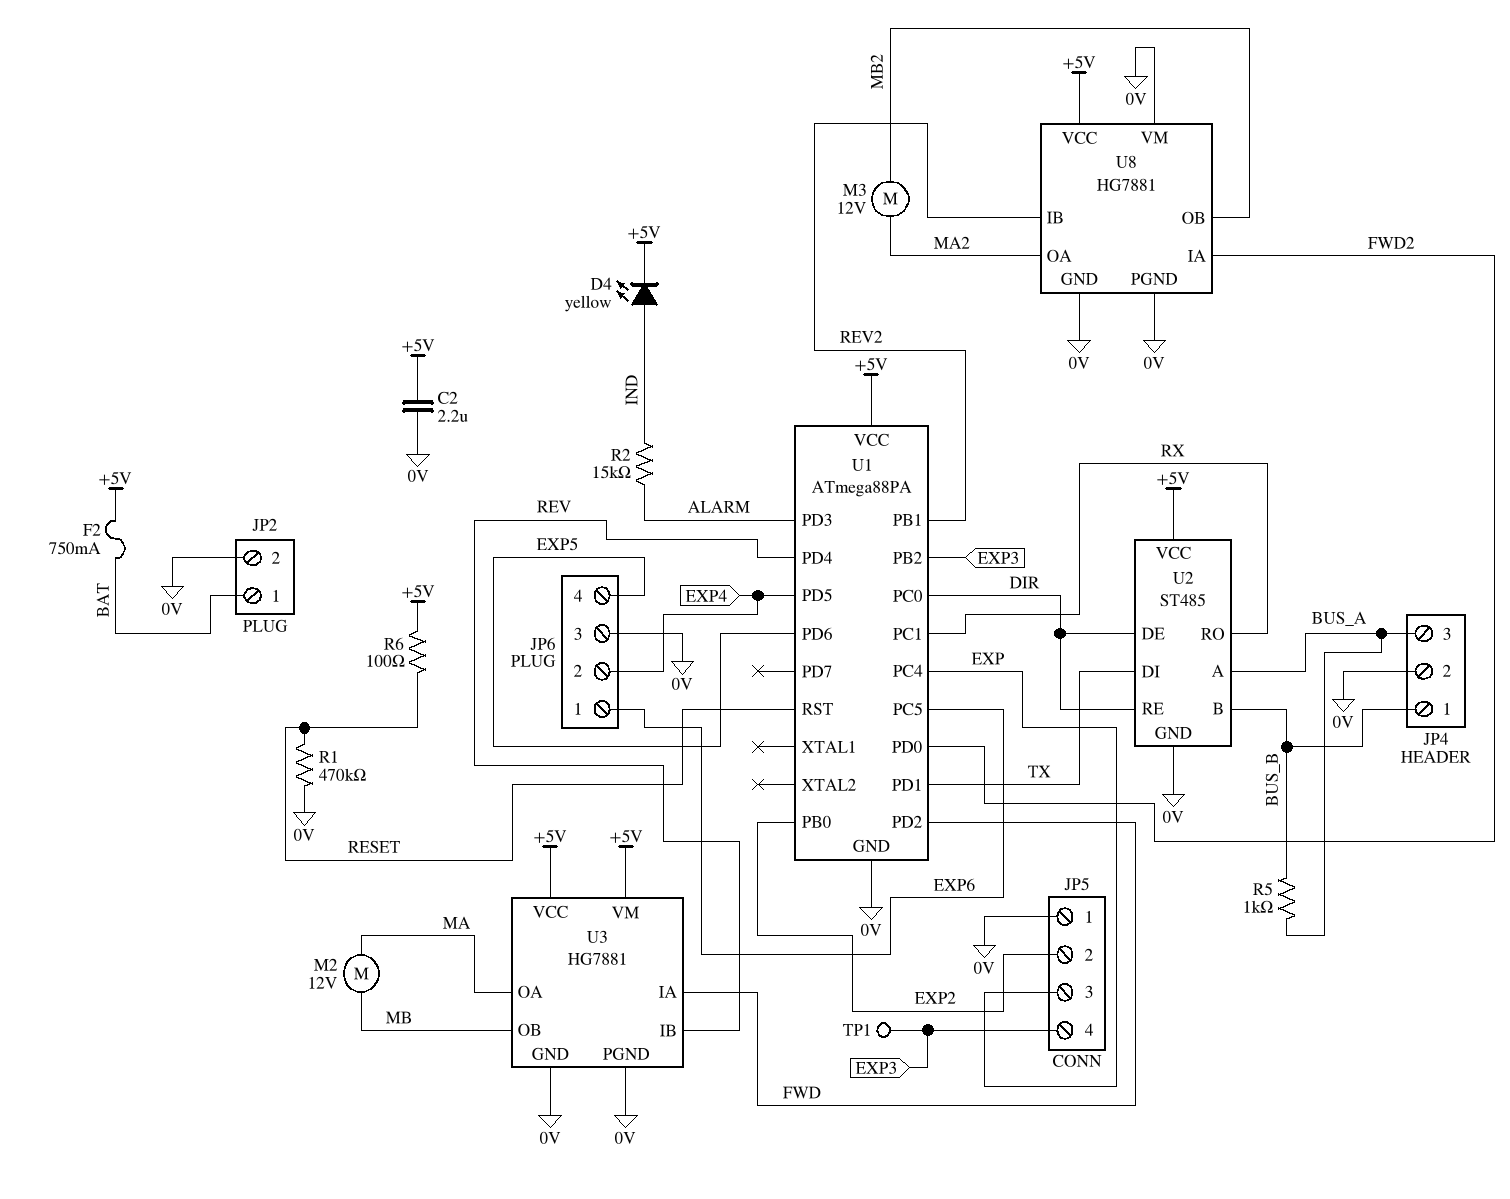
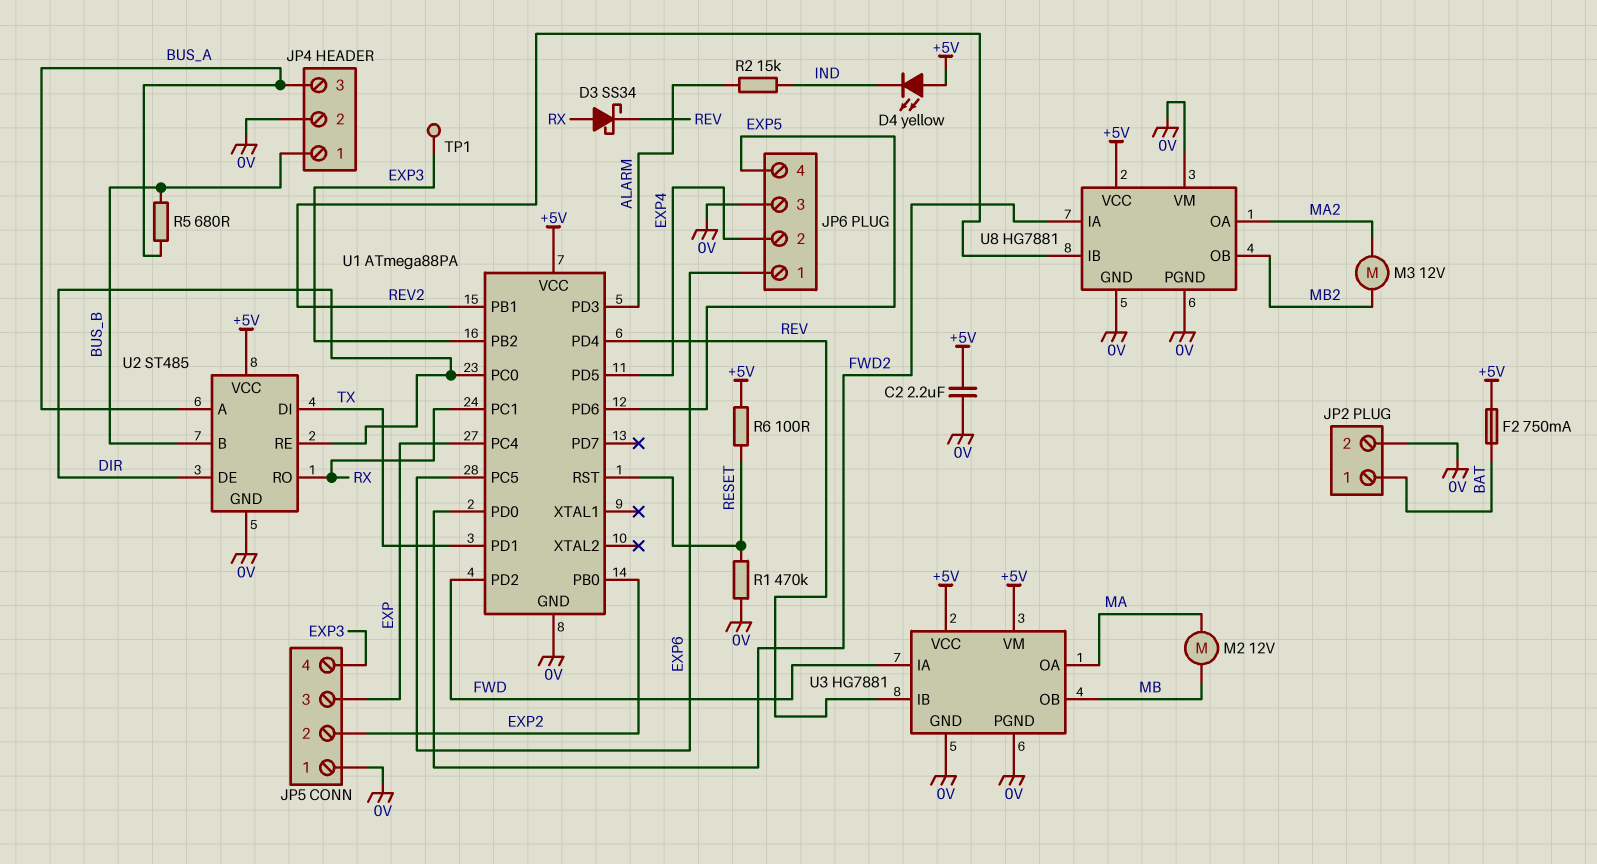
D3: none -> schottky SS34 (A RX, K REV)
D4: LED yellow (A IND, K +5V) -> LED yellow (A +5V, K IND)
R5: 1k (BUS_A, BUS_B) -> 680 (BUS_A, BUS_B)

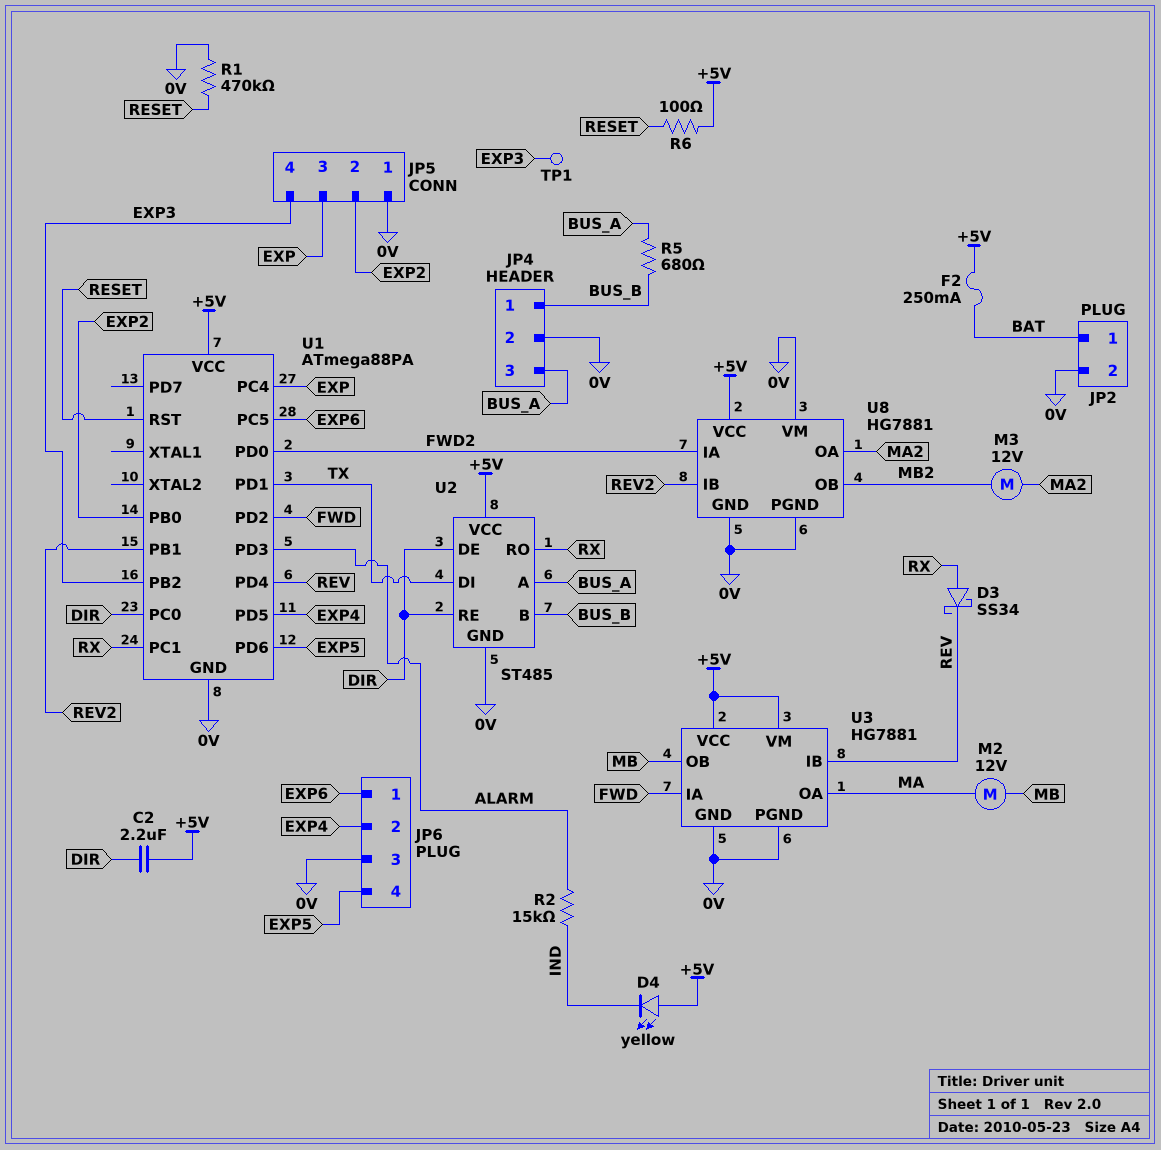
C2: 2.2uF (+5V, 0V) -> 2.2uF (+5V, DIR)
F2: 750mA (+5V, BAT) -> 250mA (+5V, BAT)

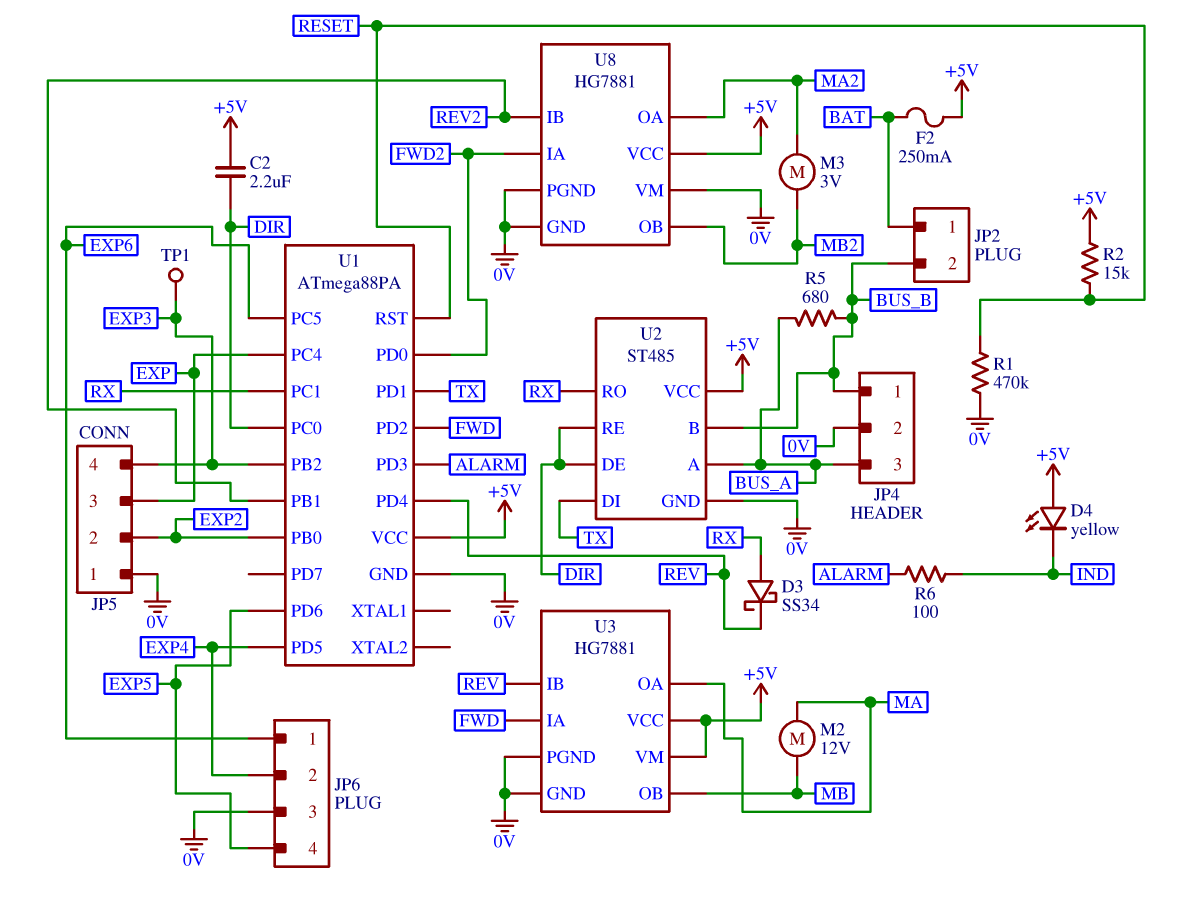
JP2 pin 2: 0V -> BUS_B
M3: motor 12V (MA2, MB2) -> motor 3V (MA2, MB2)
R2: 15k (ALARM, IND) -> 15k (+5V, RESET)
R6: 100 (+5V, RESET) -> 100 (ALARM, IND)

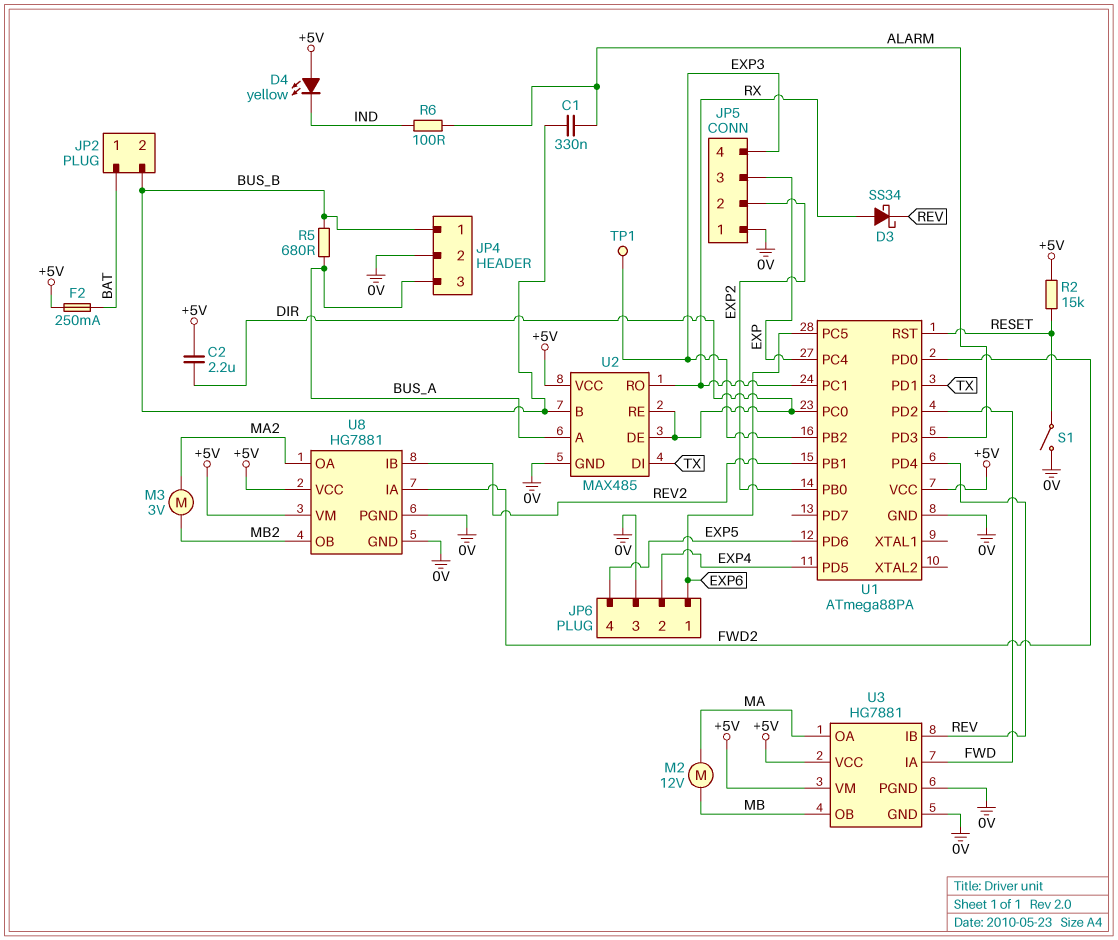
C1: none -> 330nF (ALARM, BUS_B)
R1: 470k (0V, RESET) -> none
S1: none -> switch (0V, RESET)
U2: ST485 -> MAX485
U8 pin VM: 0V -> +5V

